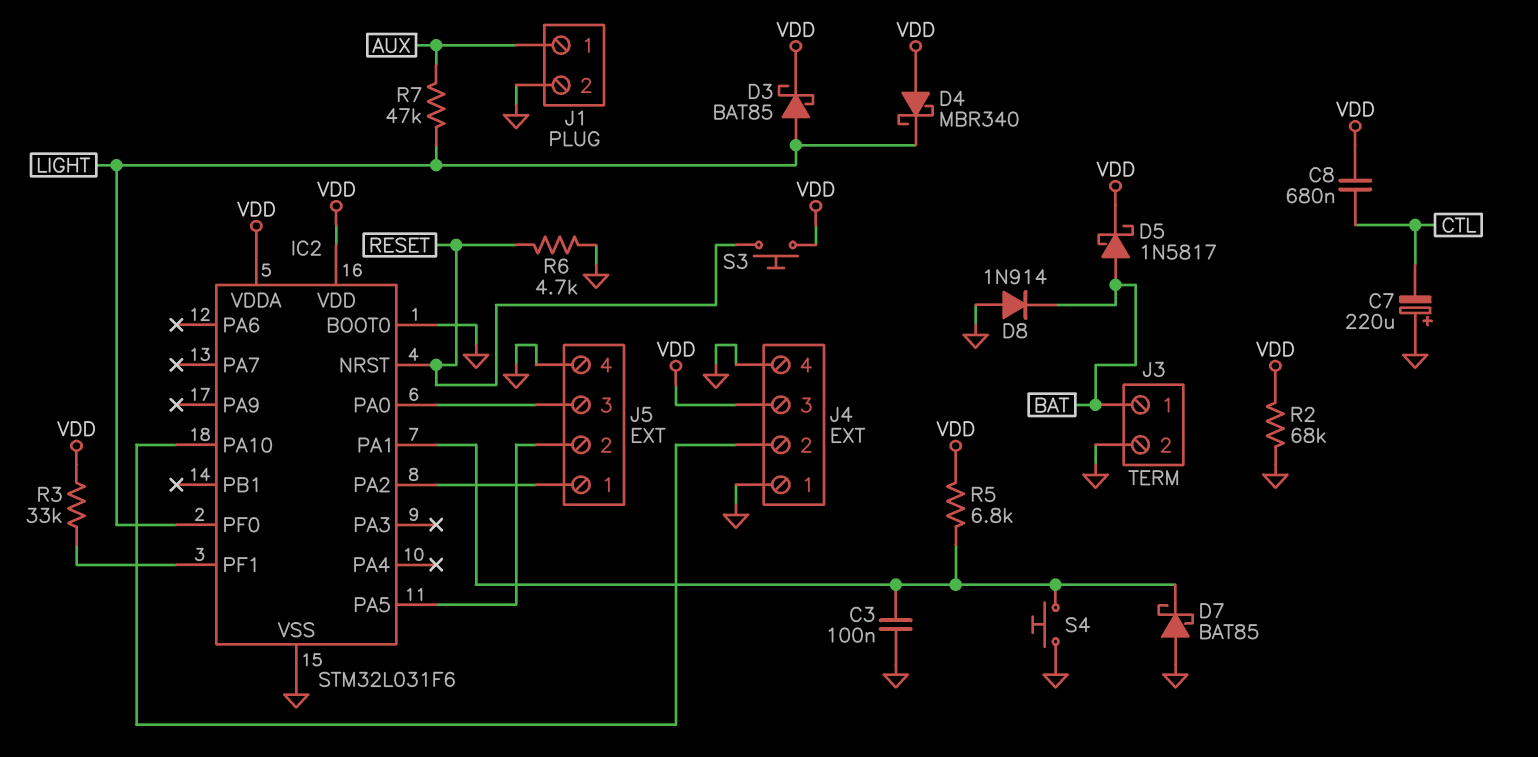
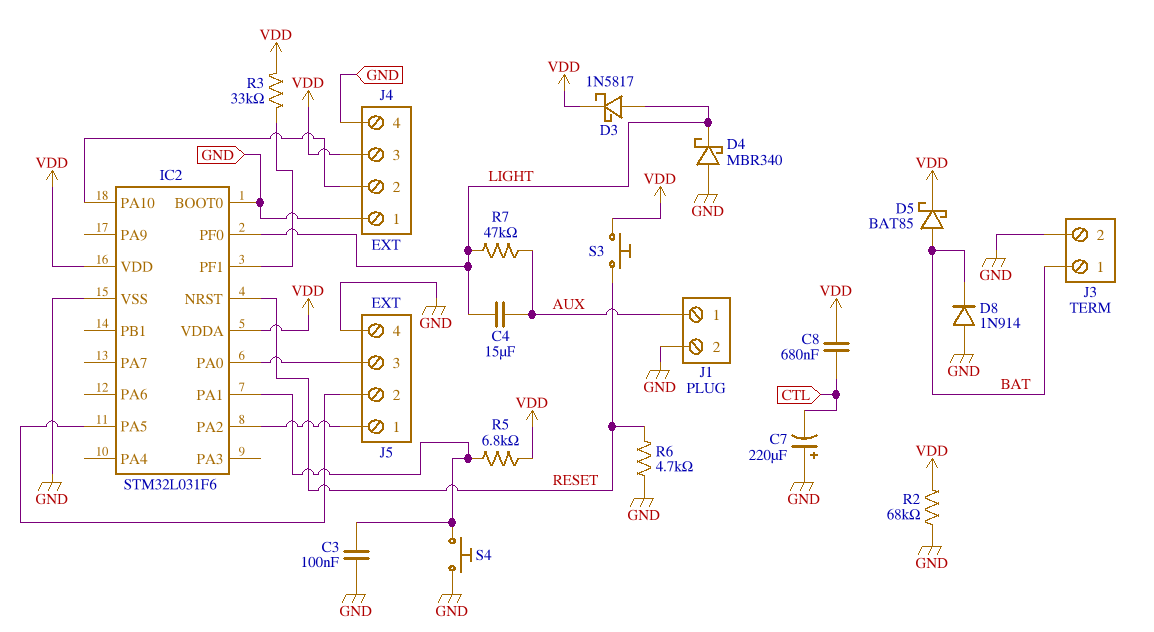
C4: none -> 15uF (AUX, LIGHT)
D3: schottky BAT85 (A LIGHT, K VDD) -> schottky 1N5817 (A LIGHT, K VDD)
D4: schottky MBR340 (A VDD, K LIGHT) -> schottky MBR340 (A GND, K LIGHT)
D5: schottky 1N5817 (A BAT, K VDD) -> schottky BAT85 (A BAT, K VDD)
D7: schottky BAT85 (A GND, K IC2/PA1) -> none

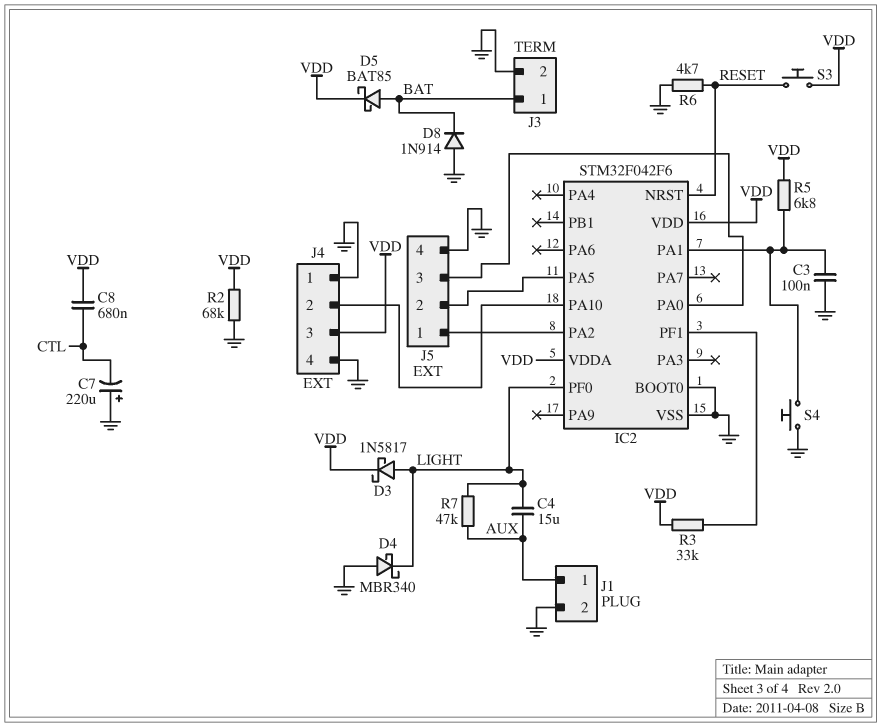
IC2: STM32L031F6 -> STM32F042F6

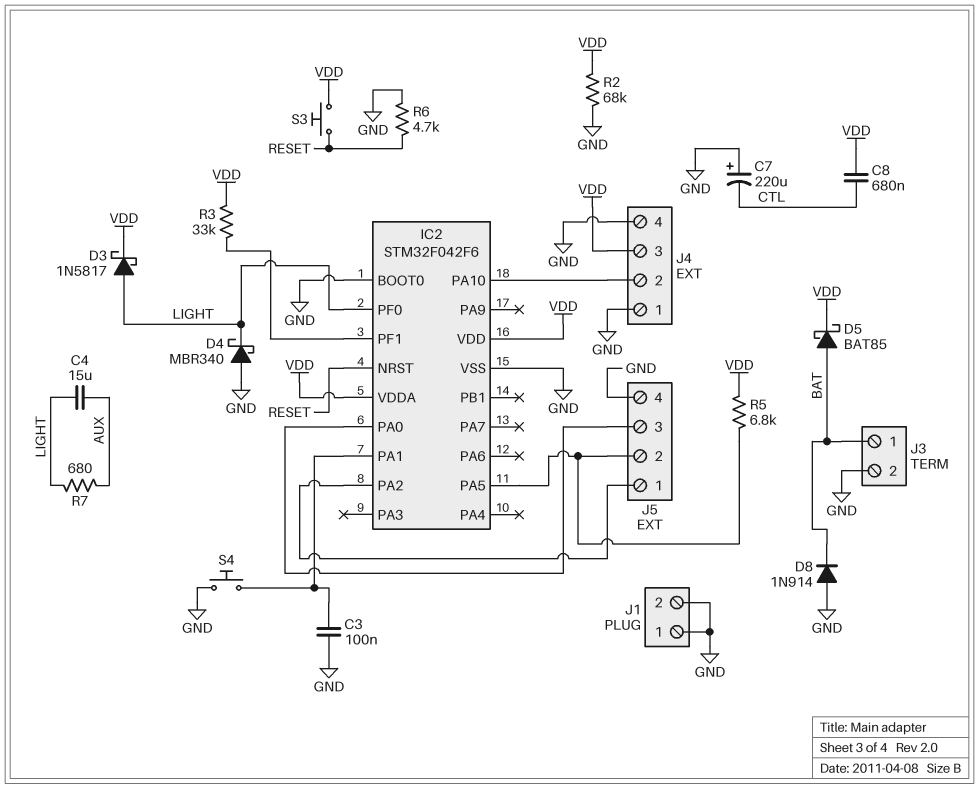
J1 pin 1: AUX -> GND
R5: 6.8k (IC2/PA1, VDD) -> 6.8k (IC2/PA5, VDD)
R7: 47k (AUX, LIGHT) -> 680 (AUX, LIGHT)

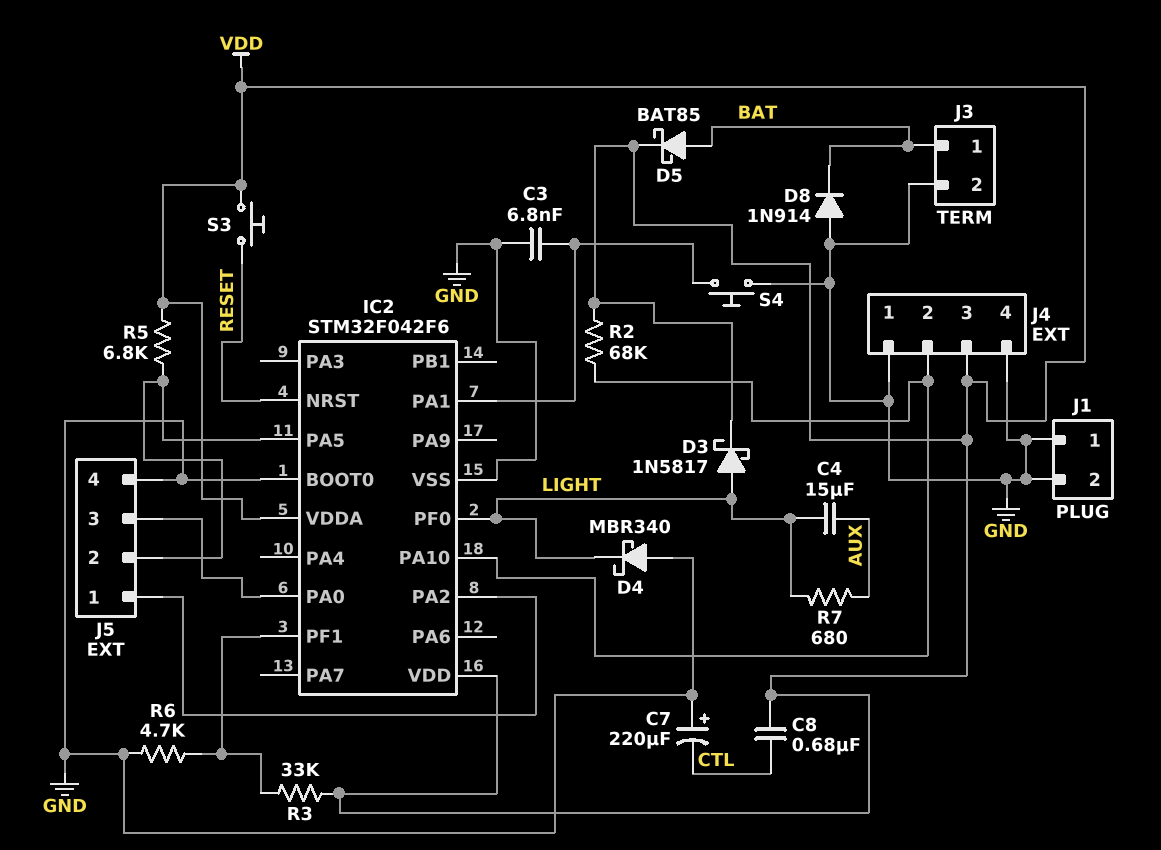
C3: 100nF (GND, IC2/PA1) -> 6.8nF (GND, IC2/PA1)
R2: 68k (GND, VDD) -> 68k (IC2/PA10, VDD)
R6: 4.7k (GND, RESET) -> 4.7k (GND, IC2/PF1)

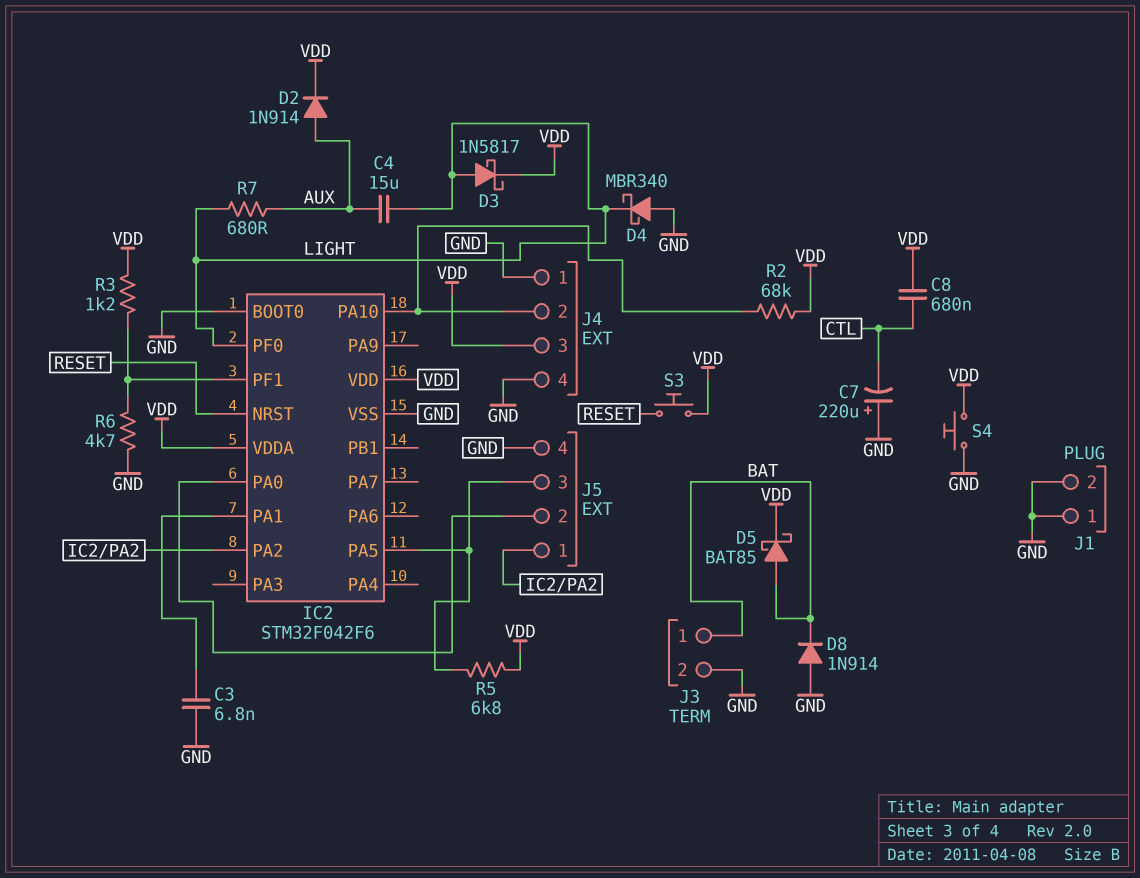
D2: none -> diode 1N914 (A AUX, K VDD)
J5 pin 2: IC2/PA5 -> IC2/PA0
J5 pin 3: IC2/PA0 -> IC2/PA5
R3: 33k (IC2/PF1, VDD) -> 1.2k (IC2/PF1, VDD)
S4: button (GND, IC2/PA1) -> button (GND, VDD)

